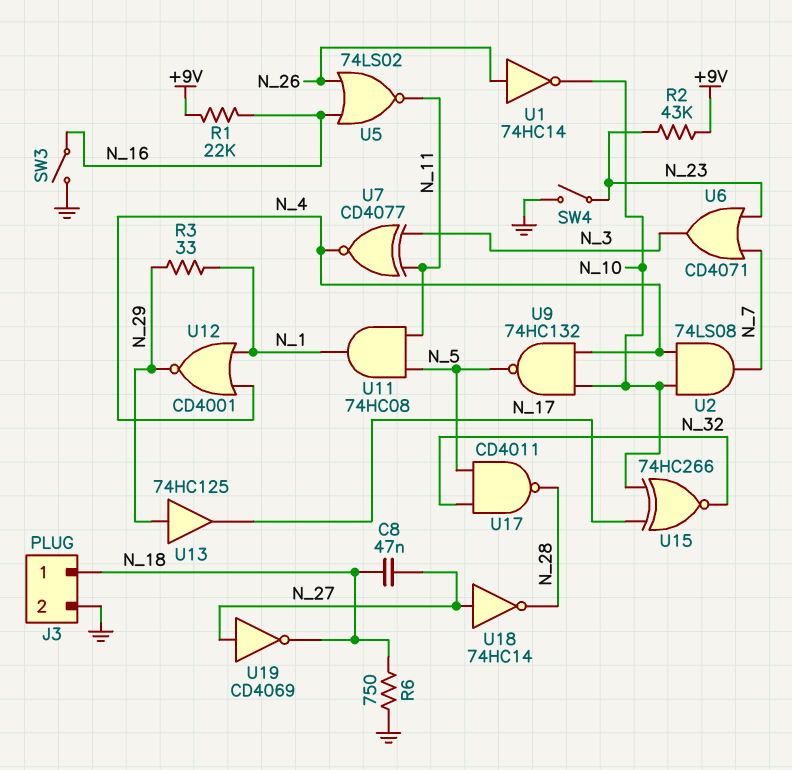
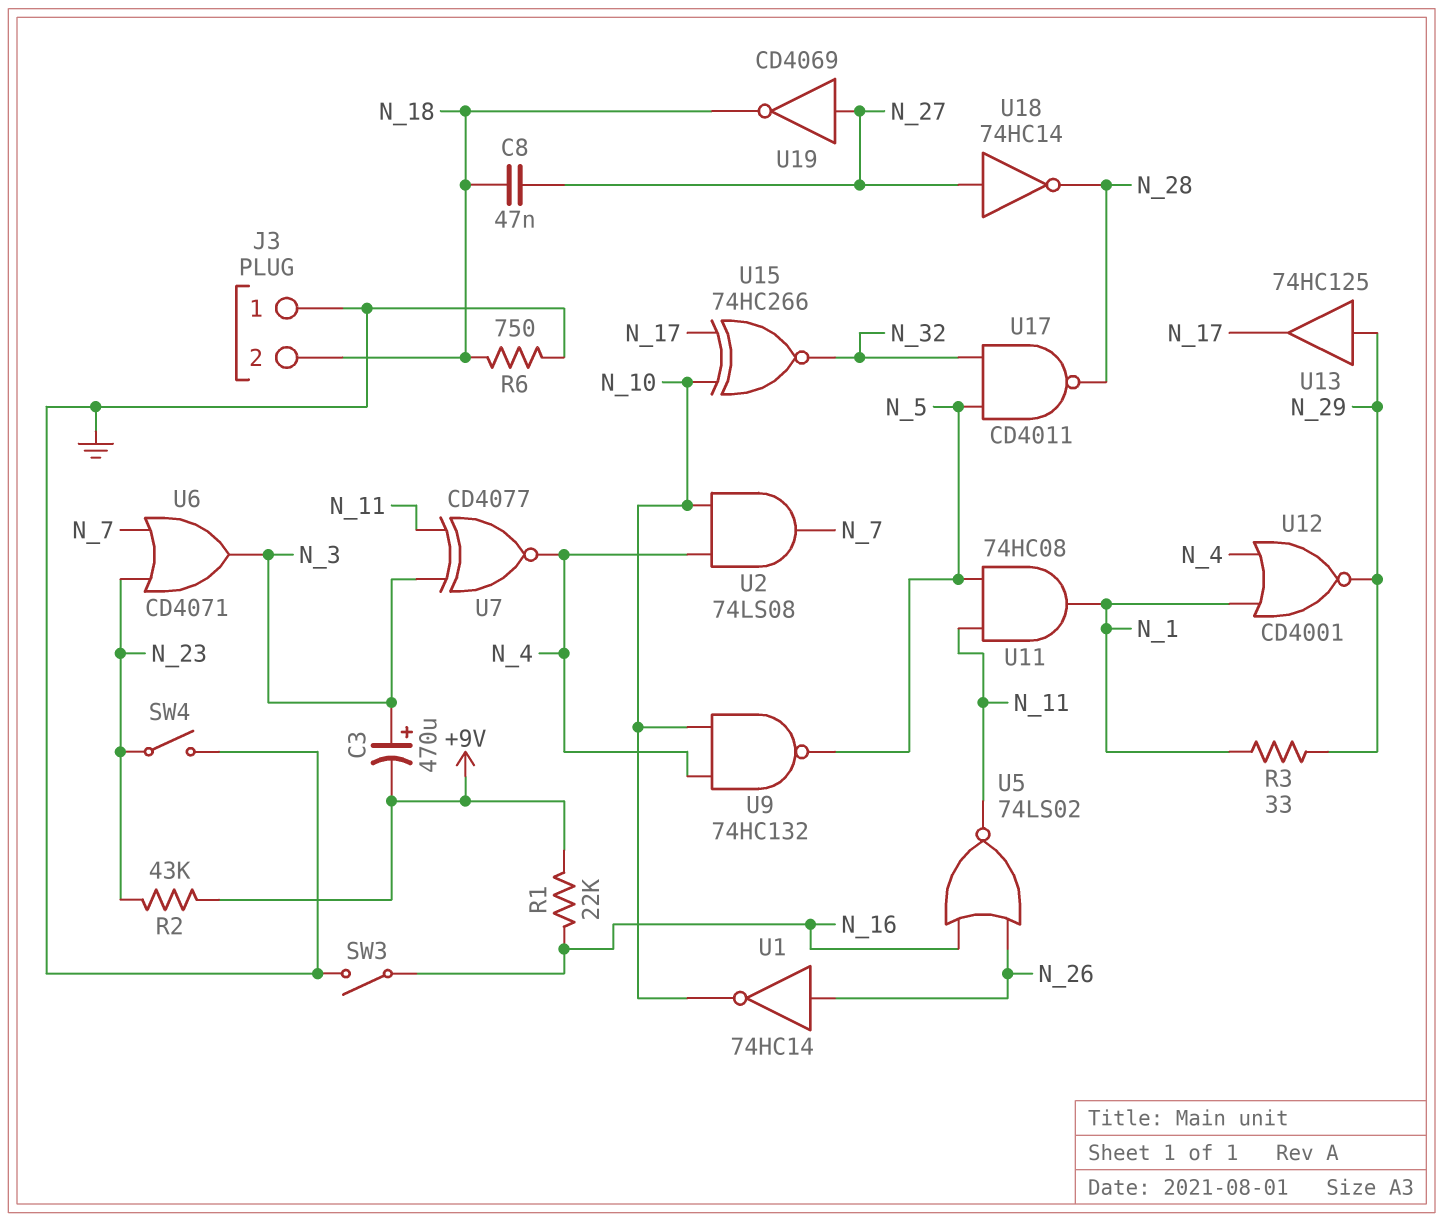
C3: none -> 470uF (plus N_3, minus +9V)
J3 pin 1: N_18 -> GND
J3 pin 2: GND -> N_18

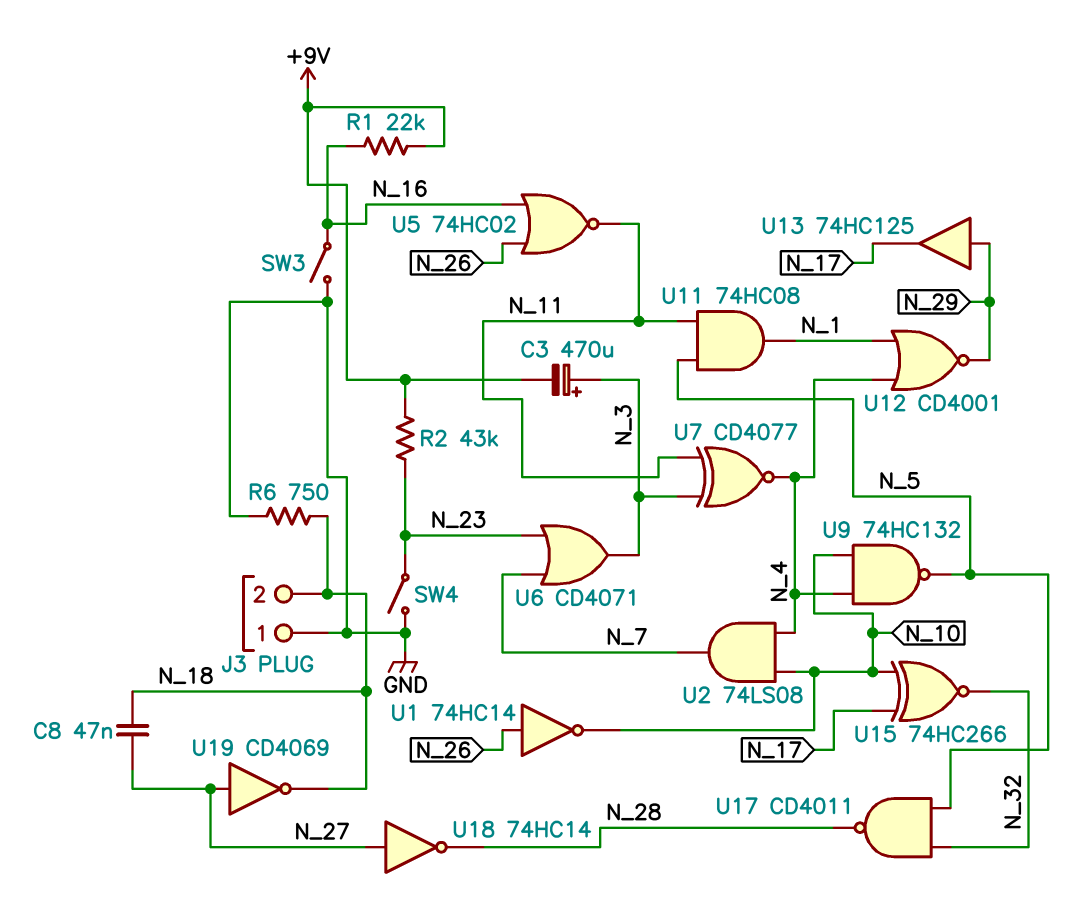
R3: 33 (N_1, N_29) -> none
U5: NOR 74LS02 (in N_16, in N_26, out N_11) -> NOR 74HC02 (in N_16, in N_26, out N_11)

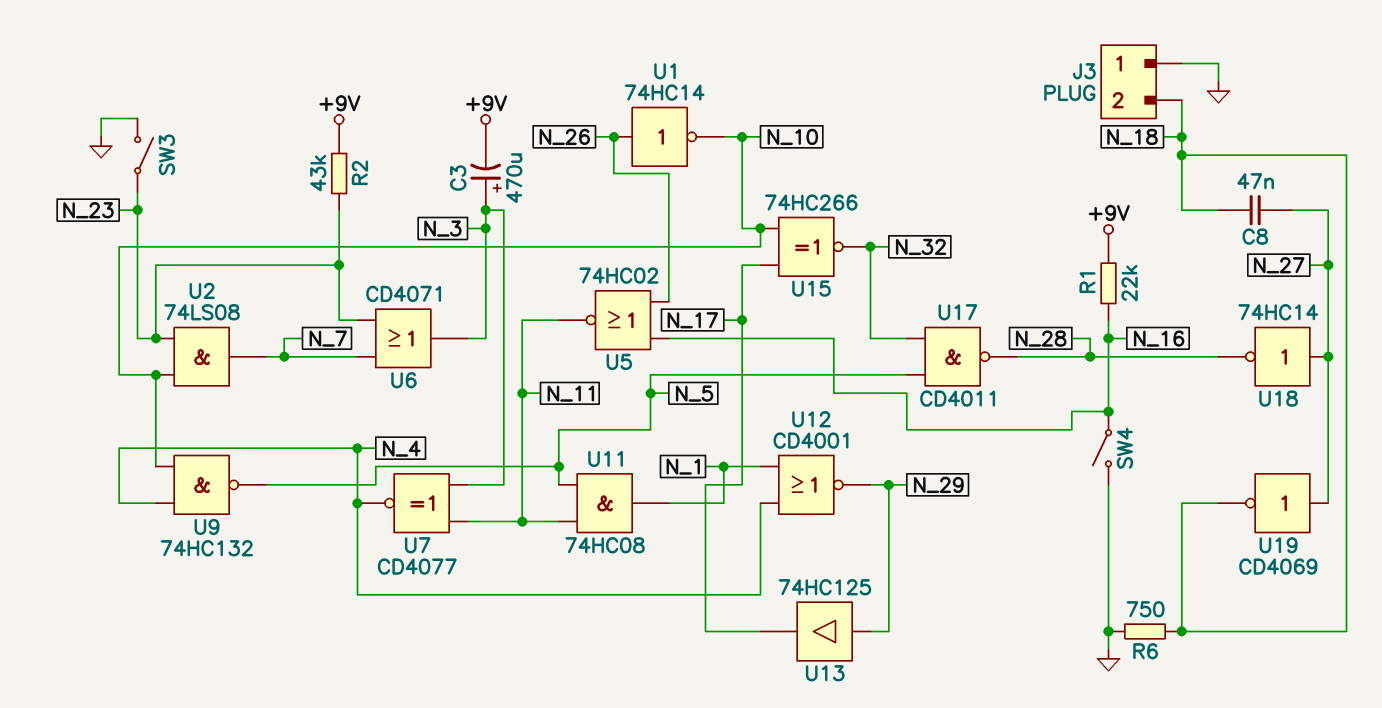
SW3: switch (GND, N_16) -> switch (GND, N_23)
SW4: switch (GND, N_23) -> switch (GND, N_16)
U2: AND 74LS08 (in N_4, in N_10, out N_7) -> AND 74LS08 (in N_10, in N_23, out N_7)

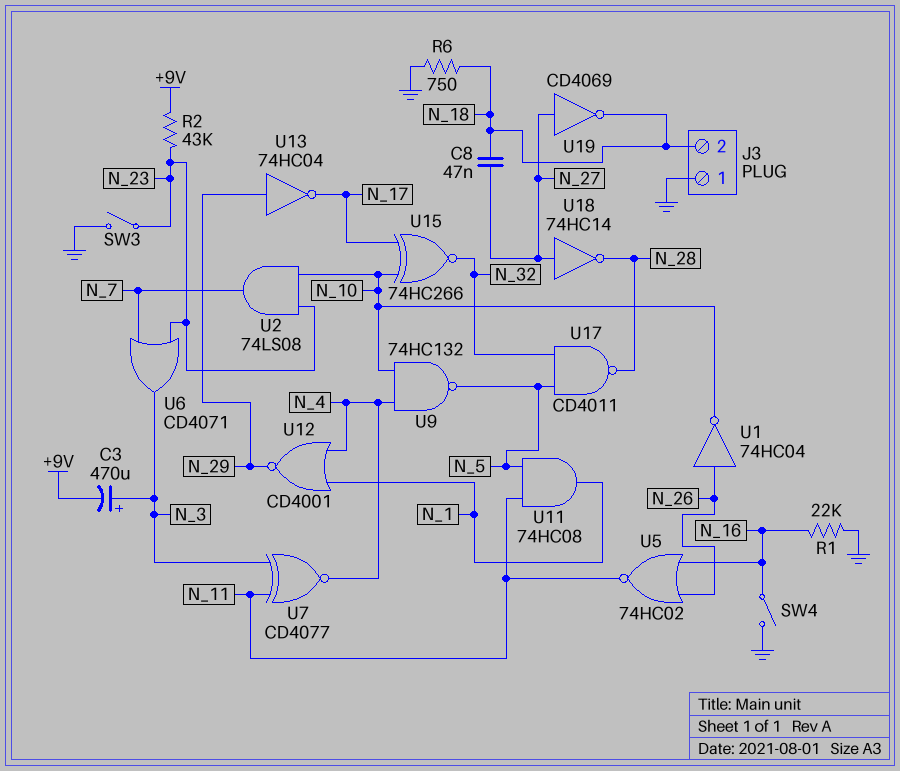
R1: 22k (+9V, N_16) -> 22k (GND, N_16)
U1: NOT 74HC14 (in N_26, out N_10) -> NOT 74HC04 (in N_26, out N_10)
U13: buffer 74HC125 (in N_29, out N_17) -> NOT 74HC04 (in N_29, out N_17)

